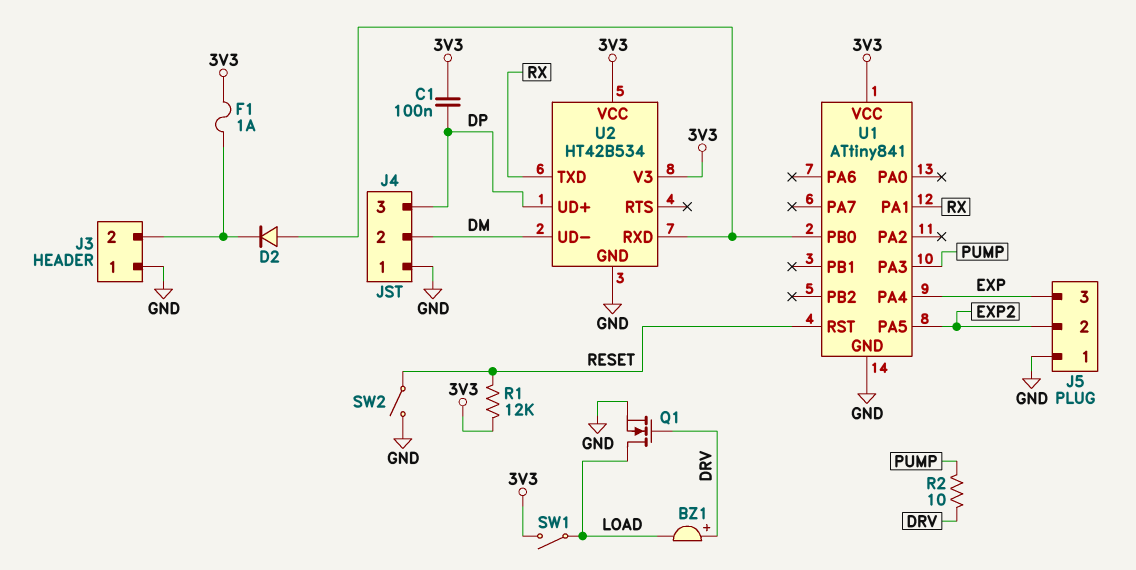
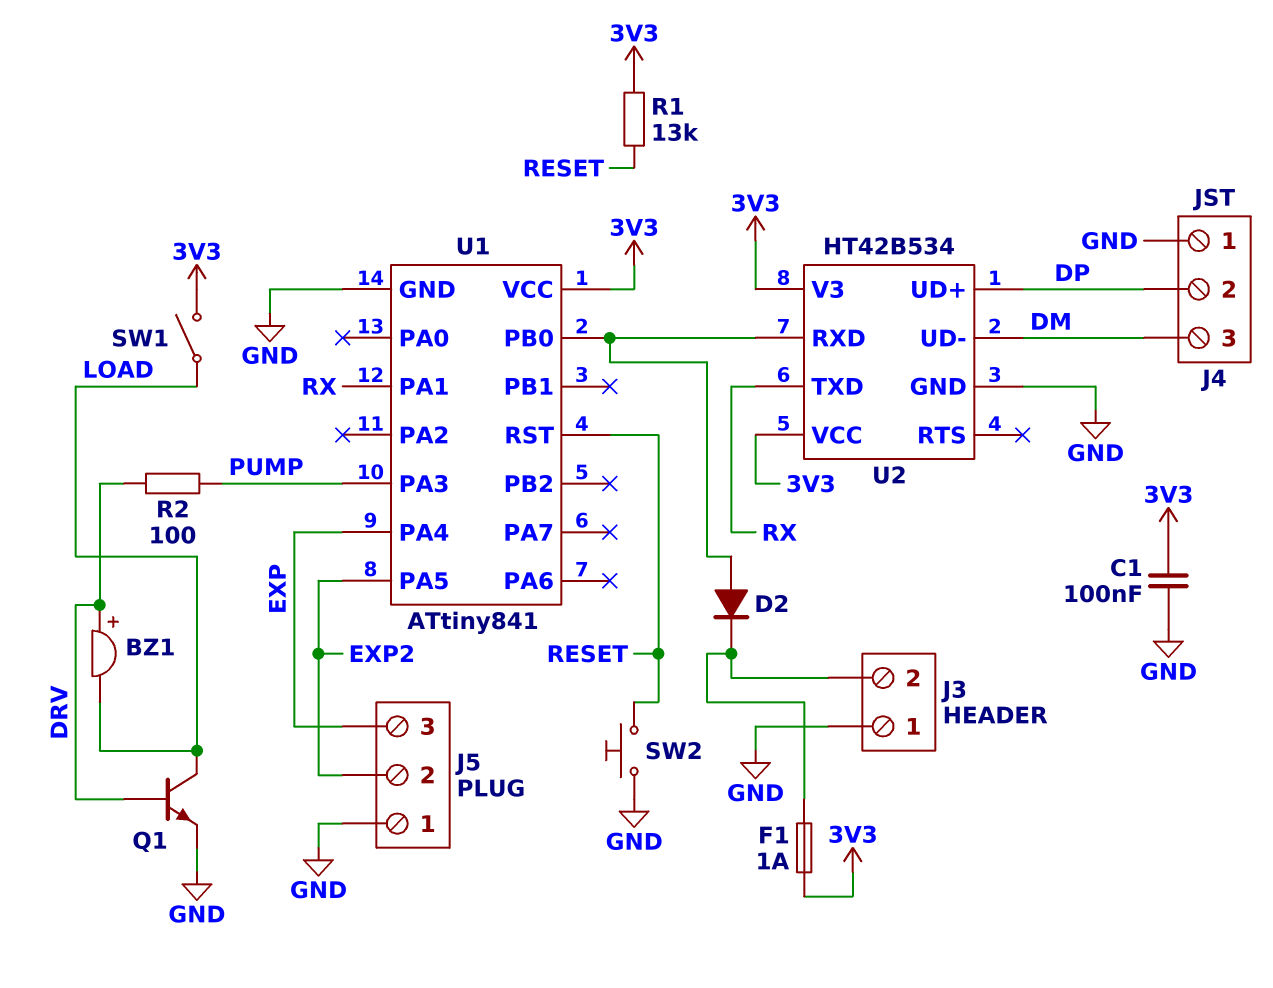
C1: 100nF (3V3, DP) -> 100nF (3V3, GND)
J4 pin 2: DM -> DP
J4 pin 3: DP -> DM
Q1: NMOS (G DRV, D LOAD, S GND) -> NPN (B DRV, C LOAD, E GND)
R1: 12k (3V3, RESET) -> 13k (3V3, RESET)
R2: 10 (DRV, PUMP) -> 100 (DRV, PUMP)
SW2: switch (GND, RESET) -> button (GND, RESET)

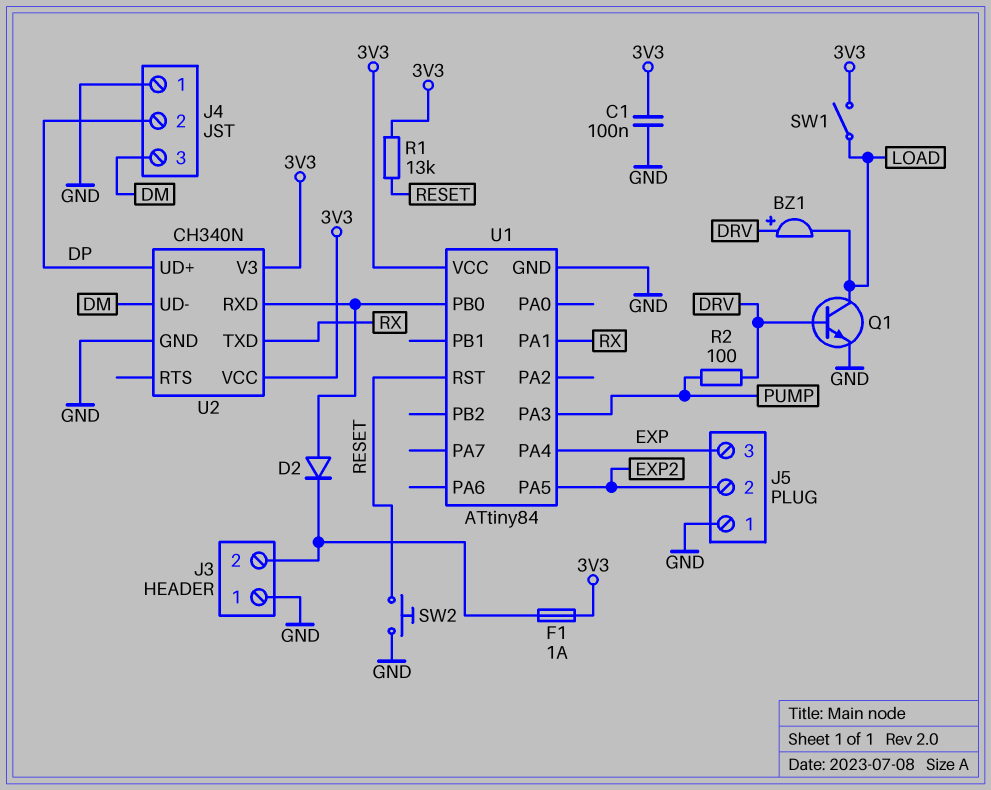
U1: ATtiny841 -> ATtiny84
U2: HT42B534 -> CH340N

